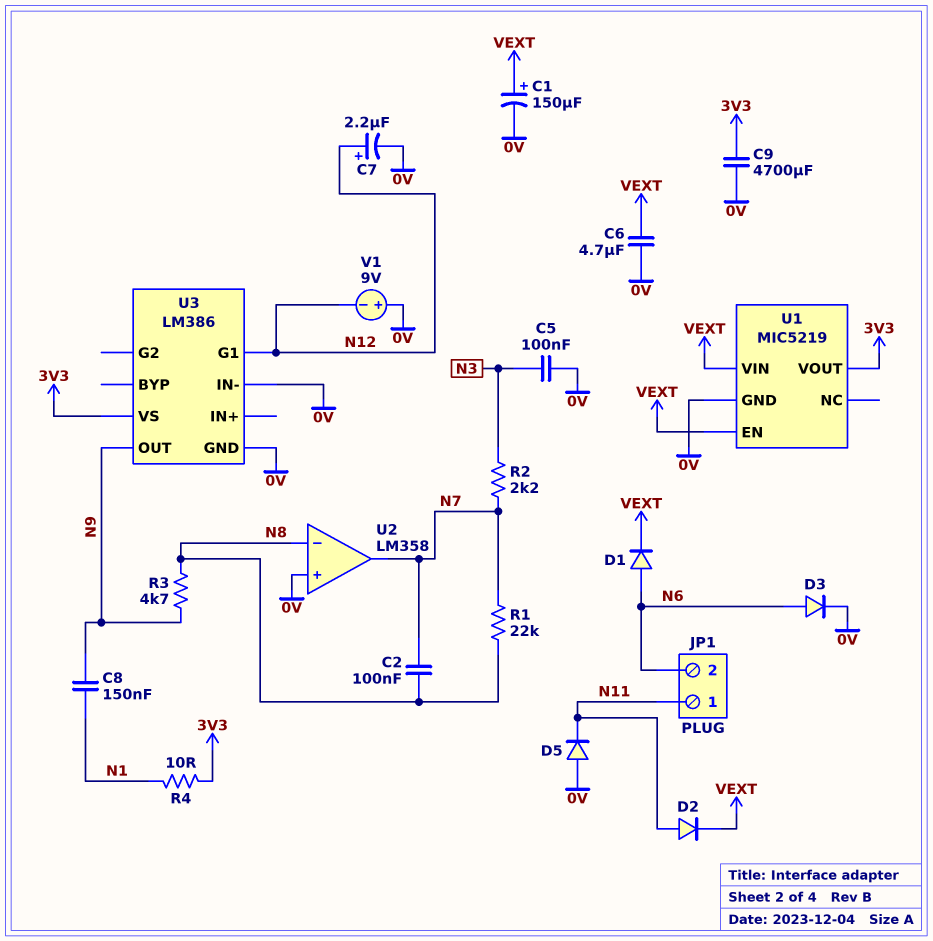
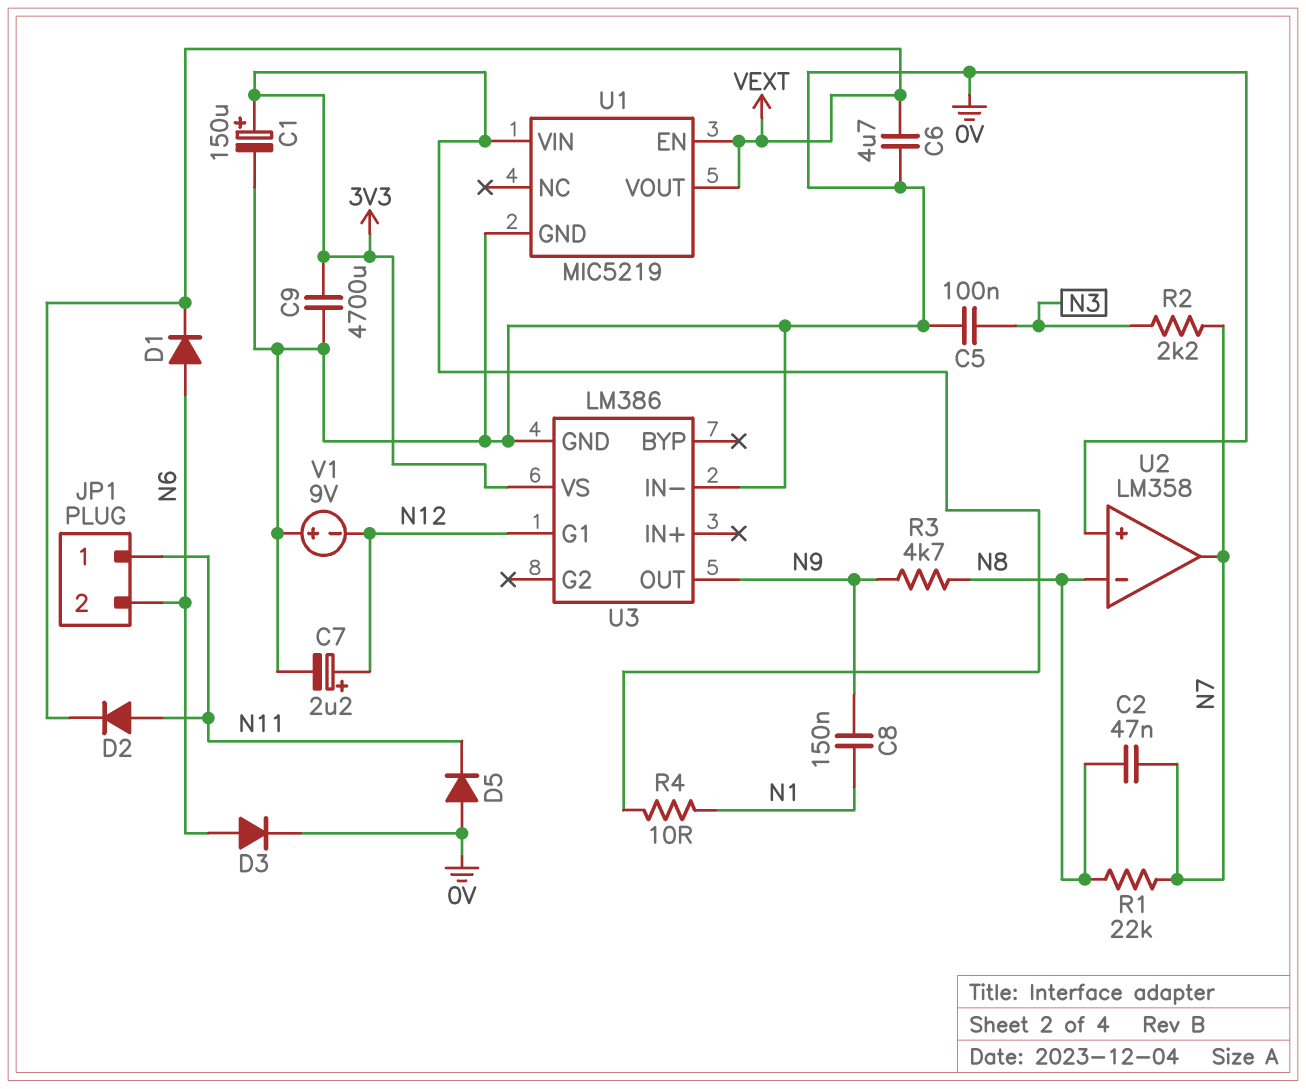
C1: 150uF (plus VEXT, minus 0V) -> 150uF (plus 3V3, minus 0V)
C2: 100nF (N7, N8) -> 47nF (N7, N8)
U1 pin VIN: VEXT -> 3V3
U1 pin VOUT: 3V3 -> VEXT

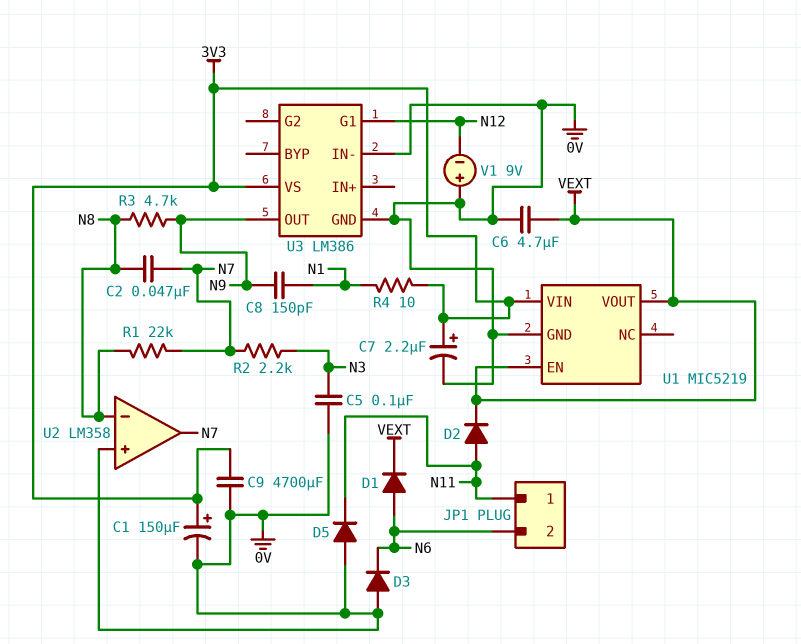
C7: 2.2uF (plus N12, minus 0V) -> 2.2uF (plus 3V3, minus 0V)
C8: 150nF (N1, N9) -> 150pF (N1, N9)
D3: diode (A N6, K 0V) -> diode (A 0V, K N6)

